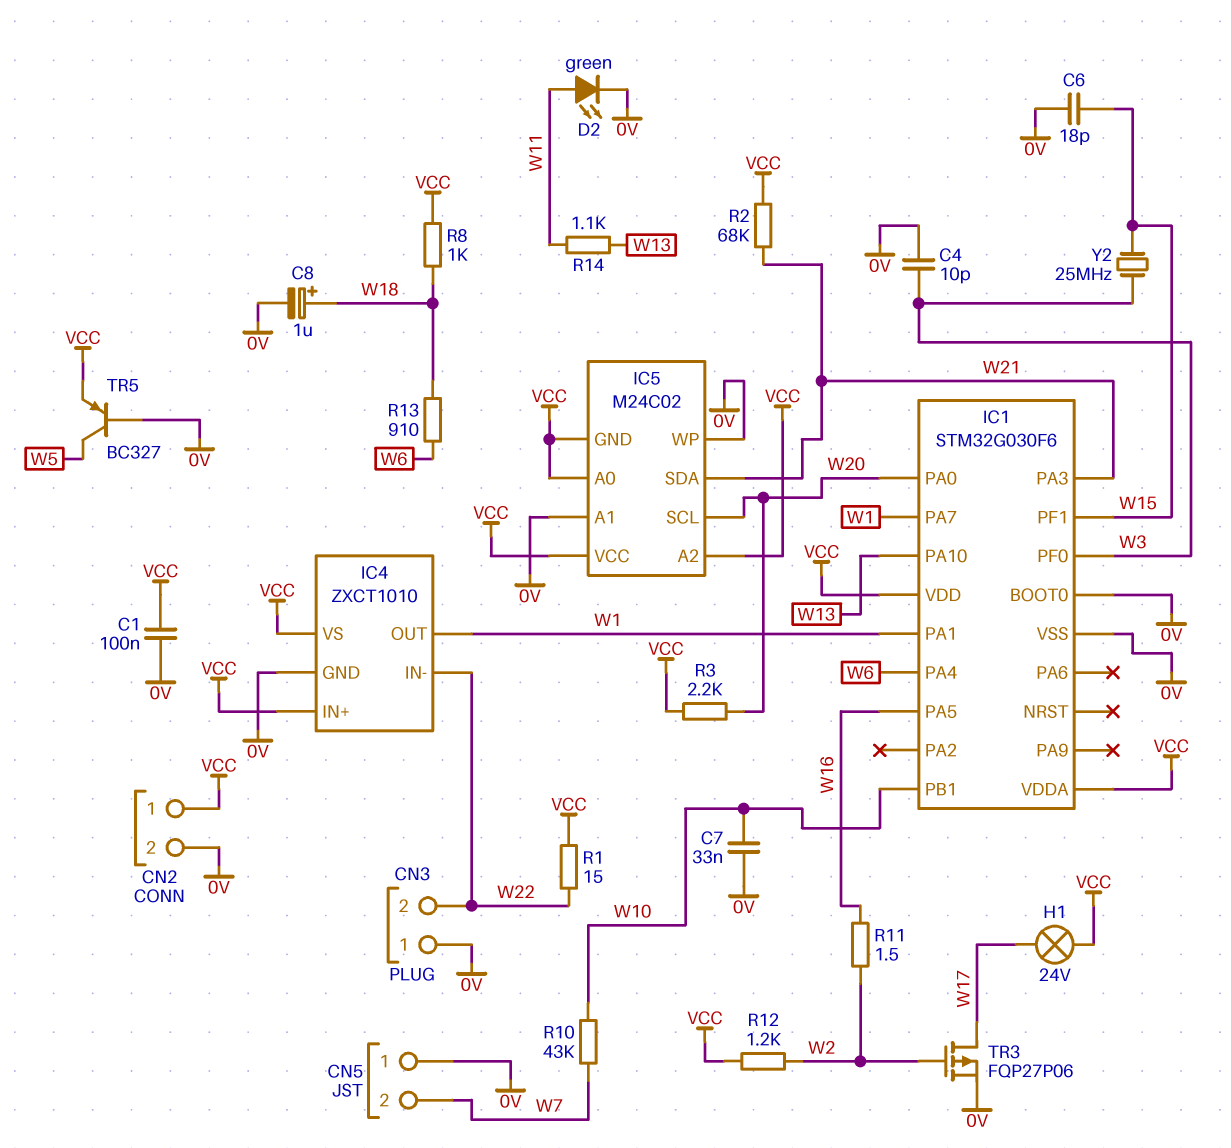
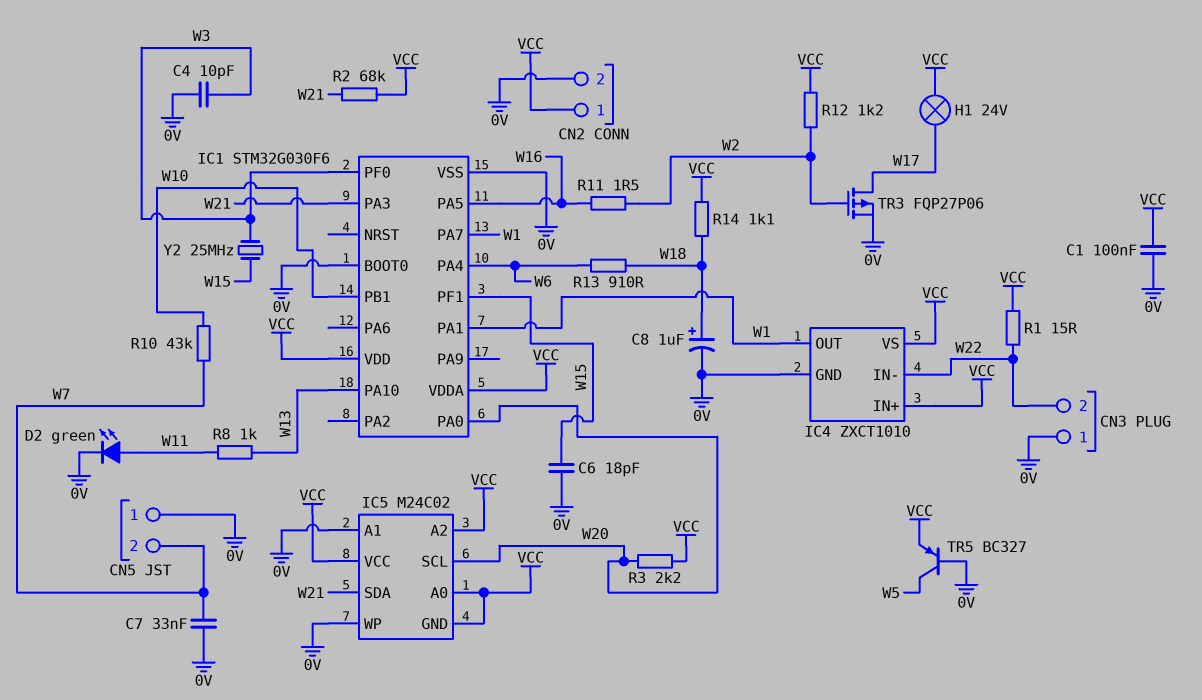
C7: 33nF (0V, W10) -> 33nF (0V, W7)
R8: 1k (VCC, W18) -> 1k (W11, W13)
R14: 1.1k (W11, W13) -> 1.1k (VCC, W18)

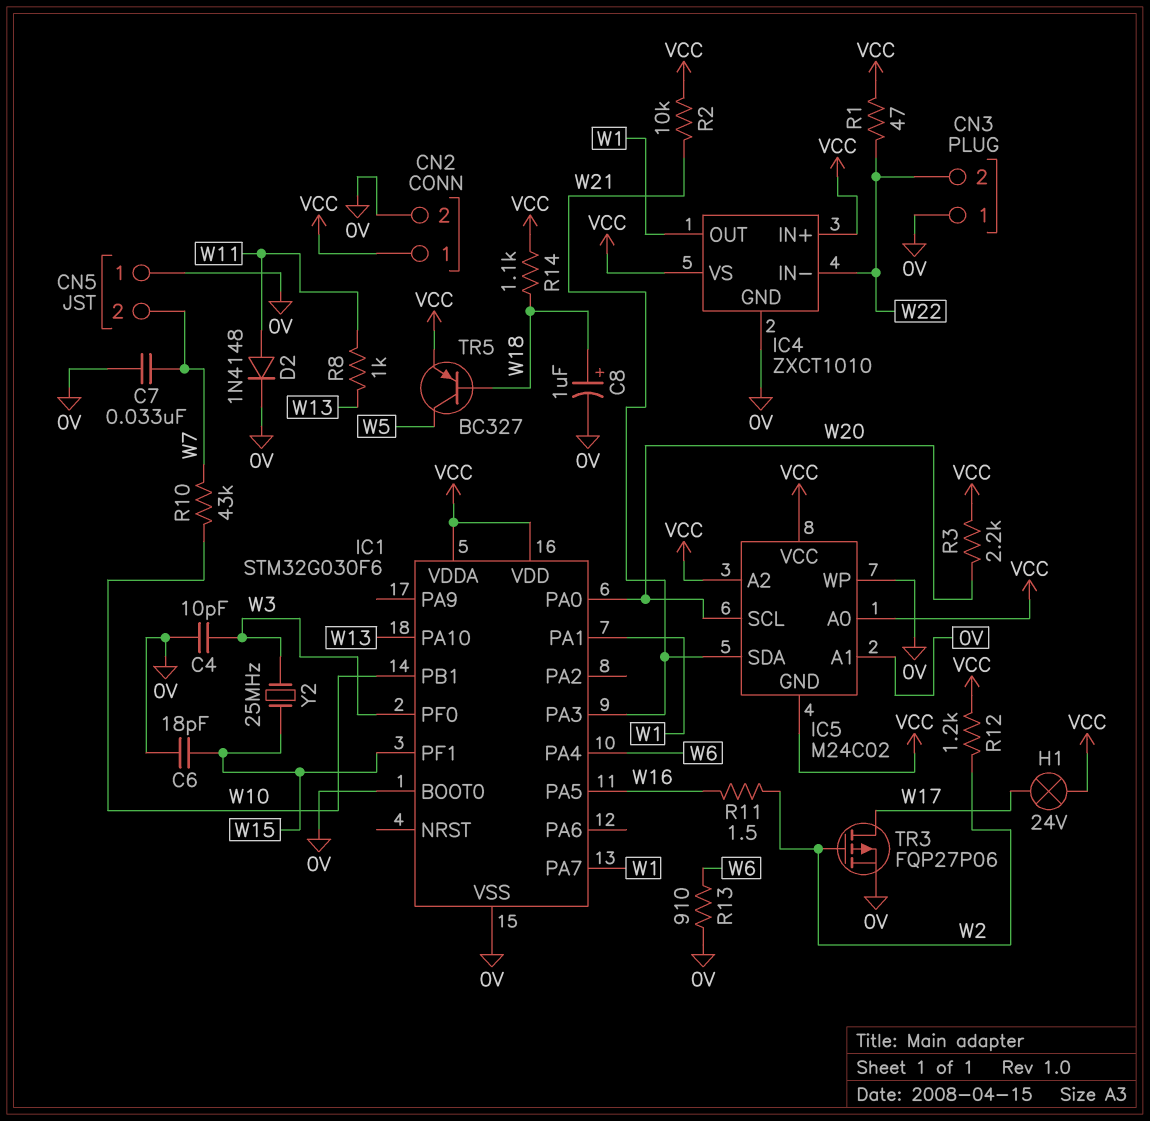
C1: 100nF (0V, VCC) -> none
D2: LED green (A W11, K 0V) -> diode 1N4148 (A W11, K 0V)
R1: 15 (VCC, W22) -> 47 (VCC, W22)
R2: 68k (VCC, W21) -> 10k (VCC, W21)
R13: 910 (W6, W18) -> 910 (0V, W6)
TR5: PNP BC327 (B 0V, C W5, E VCC) -> PNP BC327 (B W18, C W5, E VCC)

